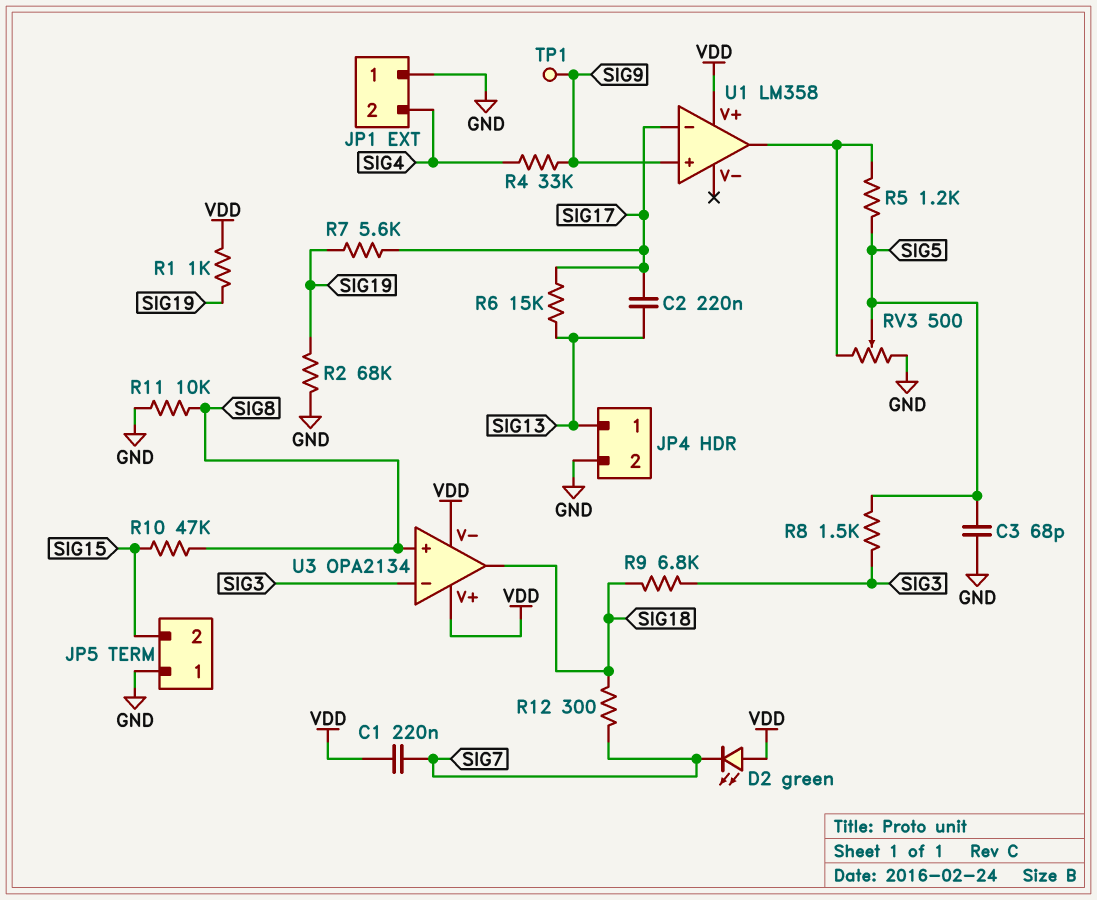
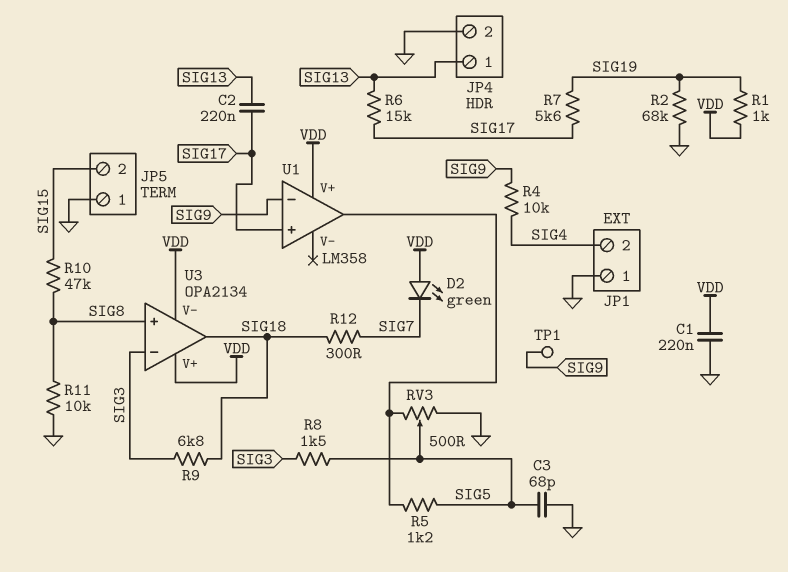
C1: 220nF (SIG7, VDD) -> 220nF (GND, VDD)
R4: 33k (SIG4, SIG9) -> 10k (SIG4, SIG9)
U1 pin in+: SIG9 -> SIG17
U1 pin in-: SIG17 -> SIG9

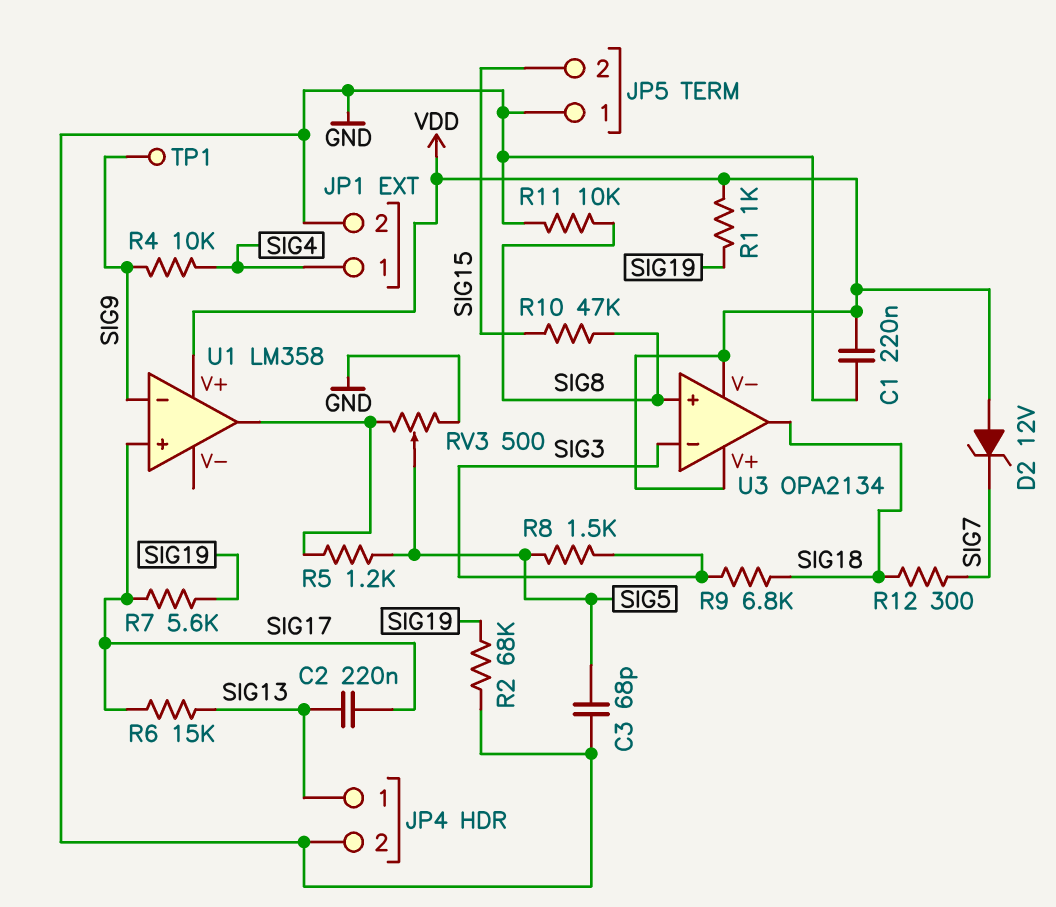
D2: LED green (A VDD, K SIG7) -> zener 12V (A VDD, K SIG7)
JP1 pin 1: GND -> SIG4
JP1 pin 2: SIG4 -> GND

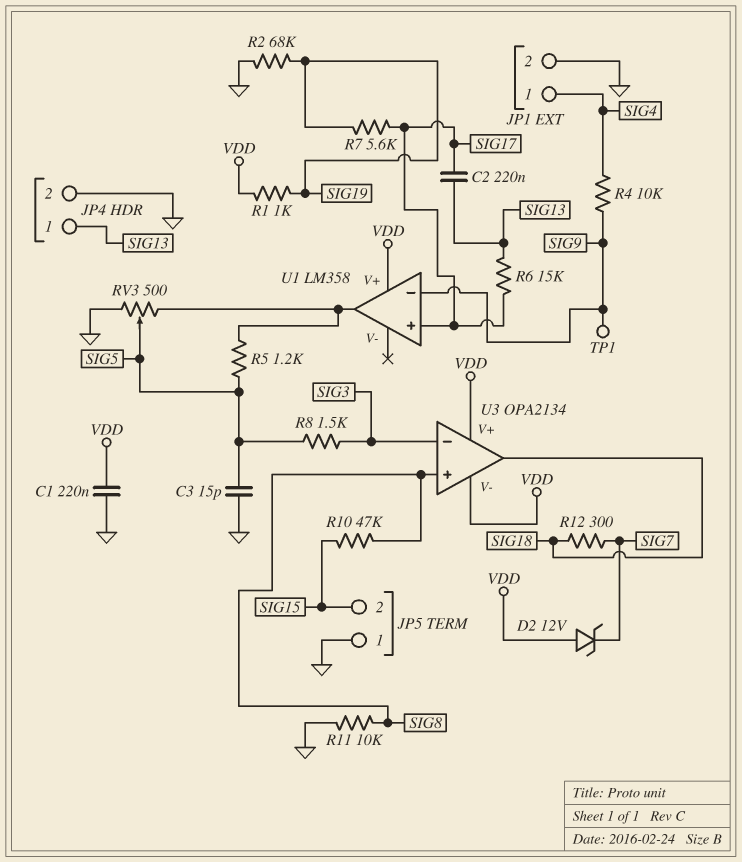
C3: 68pF (GND, SIG5) -> 15pF (GND, SIG5)
R9: 6.8k (SIG3, SIG18) -> none

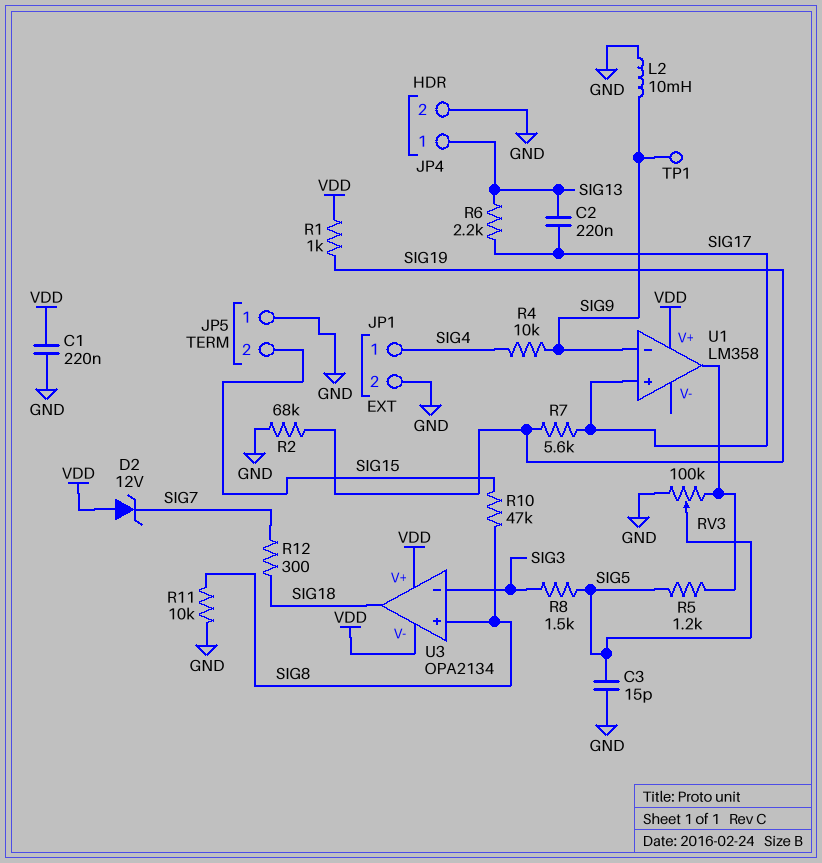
L2: none -> 10mH (GND, SIG9)
R6: 15k (SIG13, SIG17) -> 2.2k (SIG13, SIG17)
RV3: 500 (GND, U1/out, wiper SIG5) -> 100k (GND, U1/out, wiper SIG5)

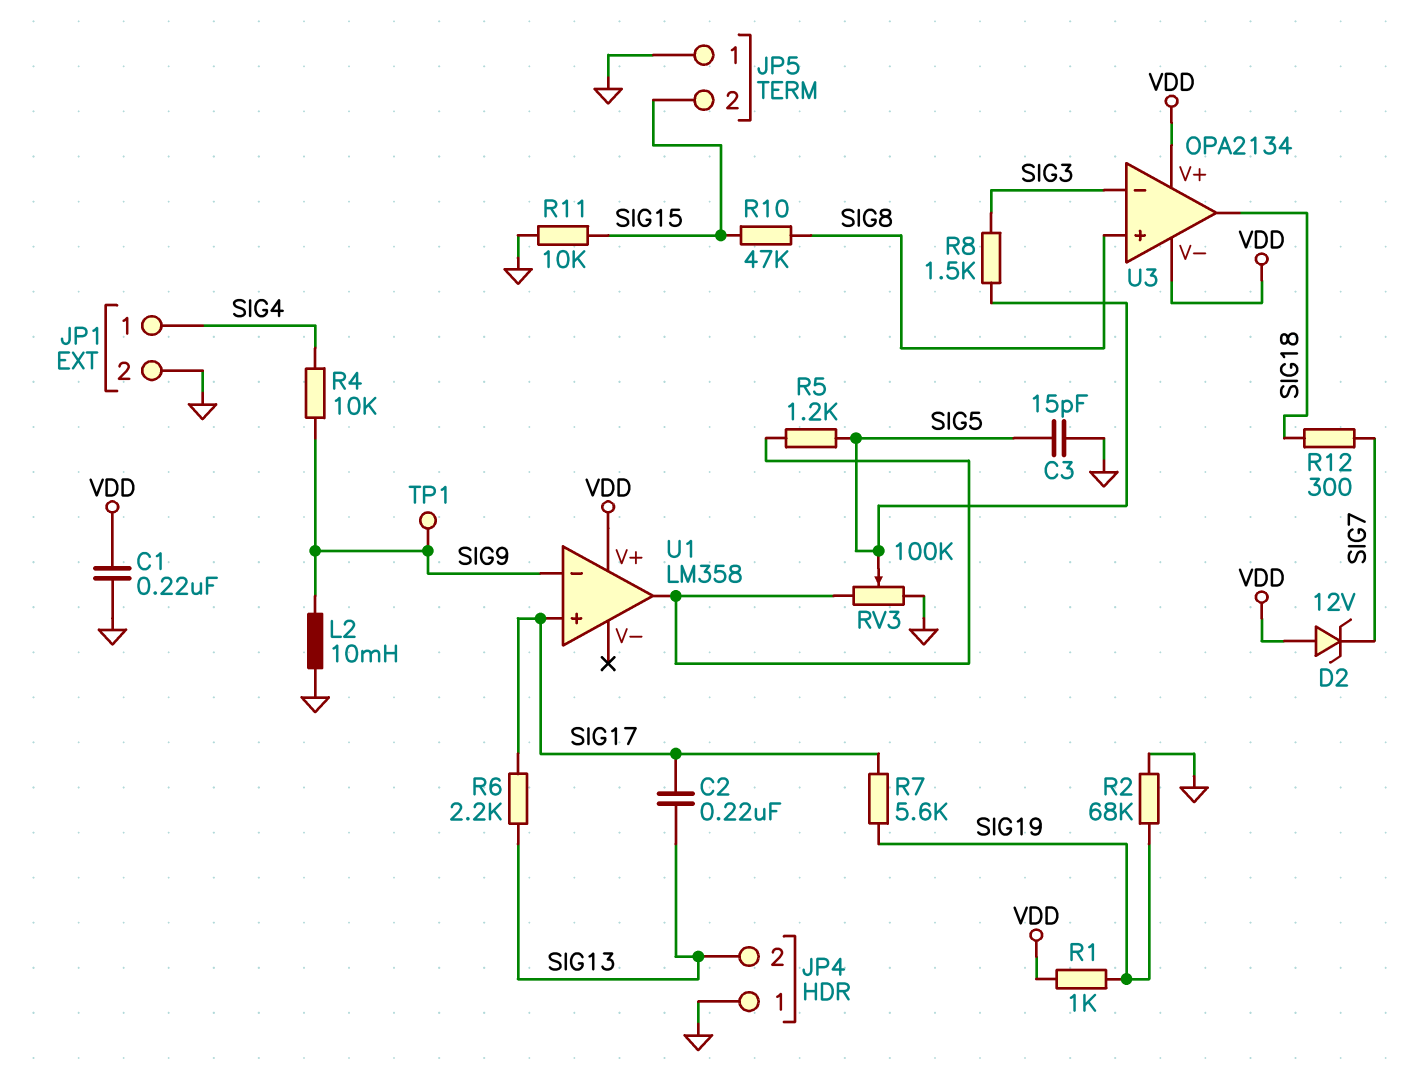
JP4 pin 1: SIG13 -> GND
JP4 pin 2: GND -> SIG13
R11: 10k (GND, SIG8) -> 10k (GND, SIG15)

